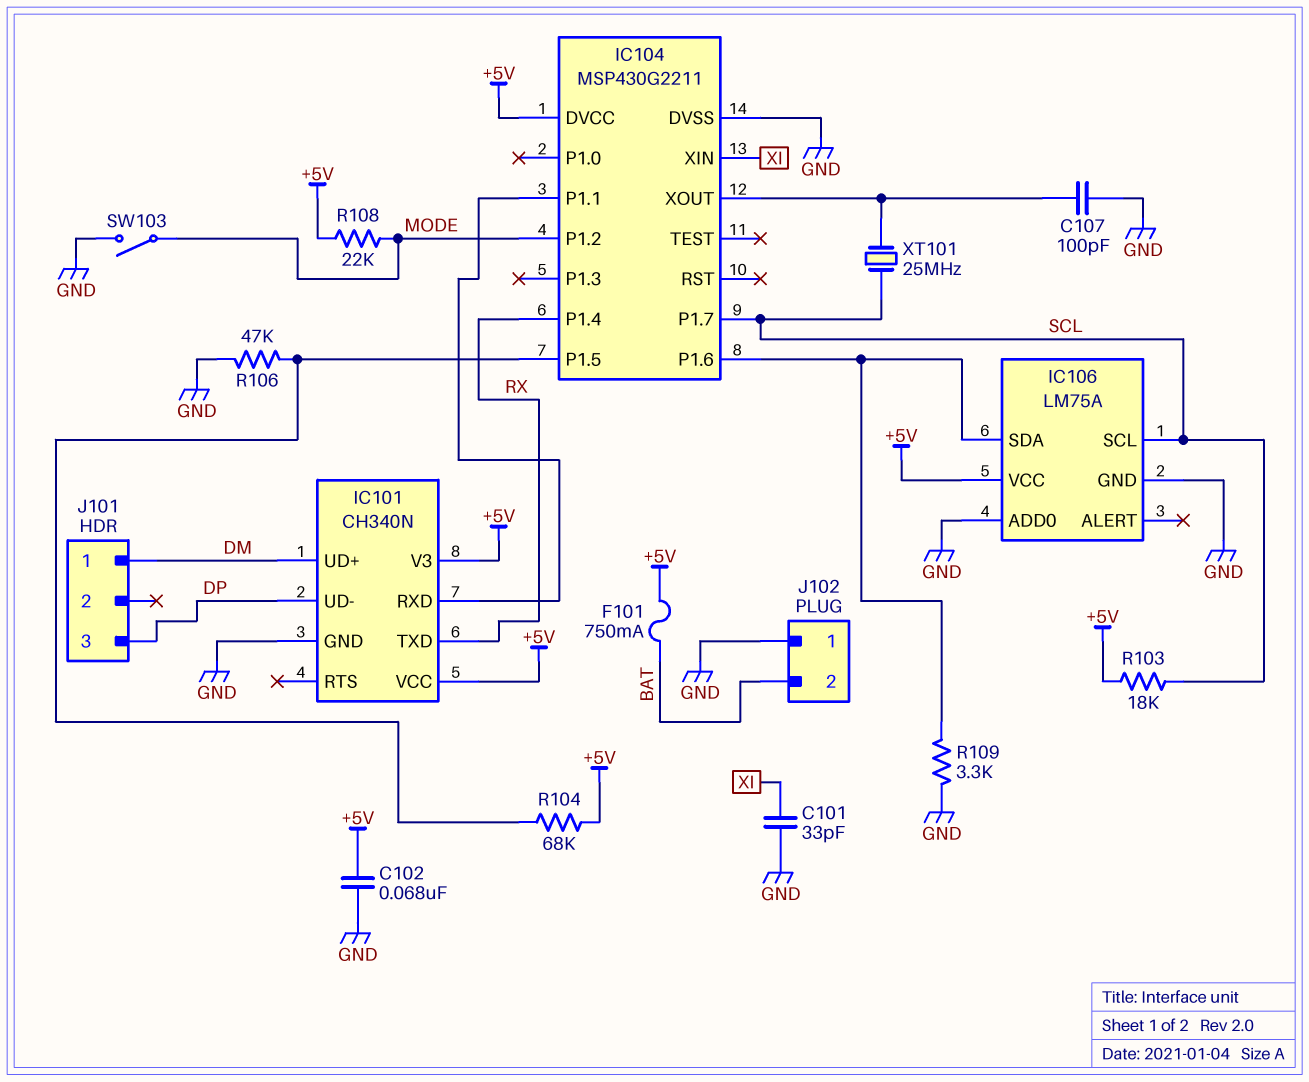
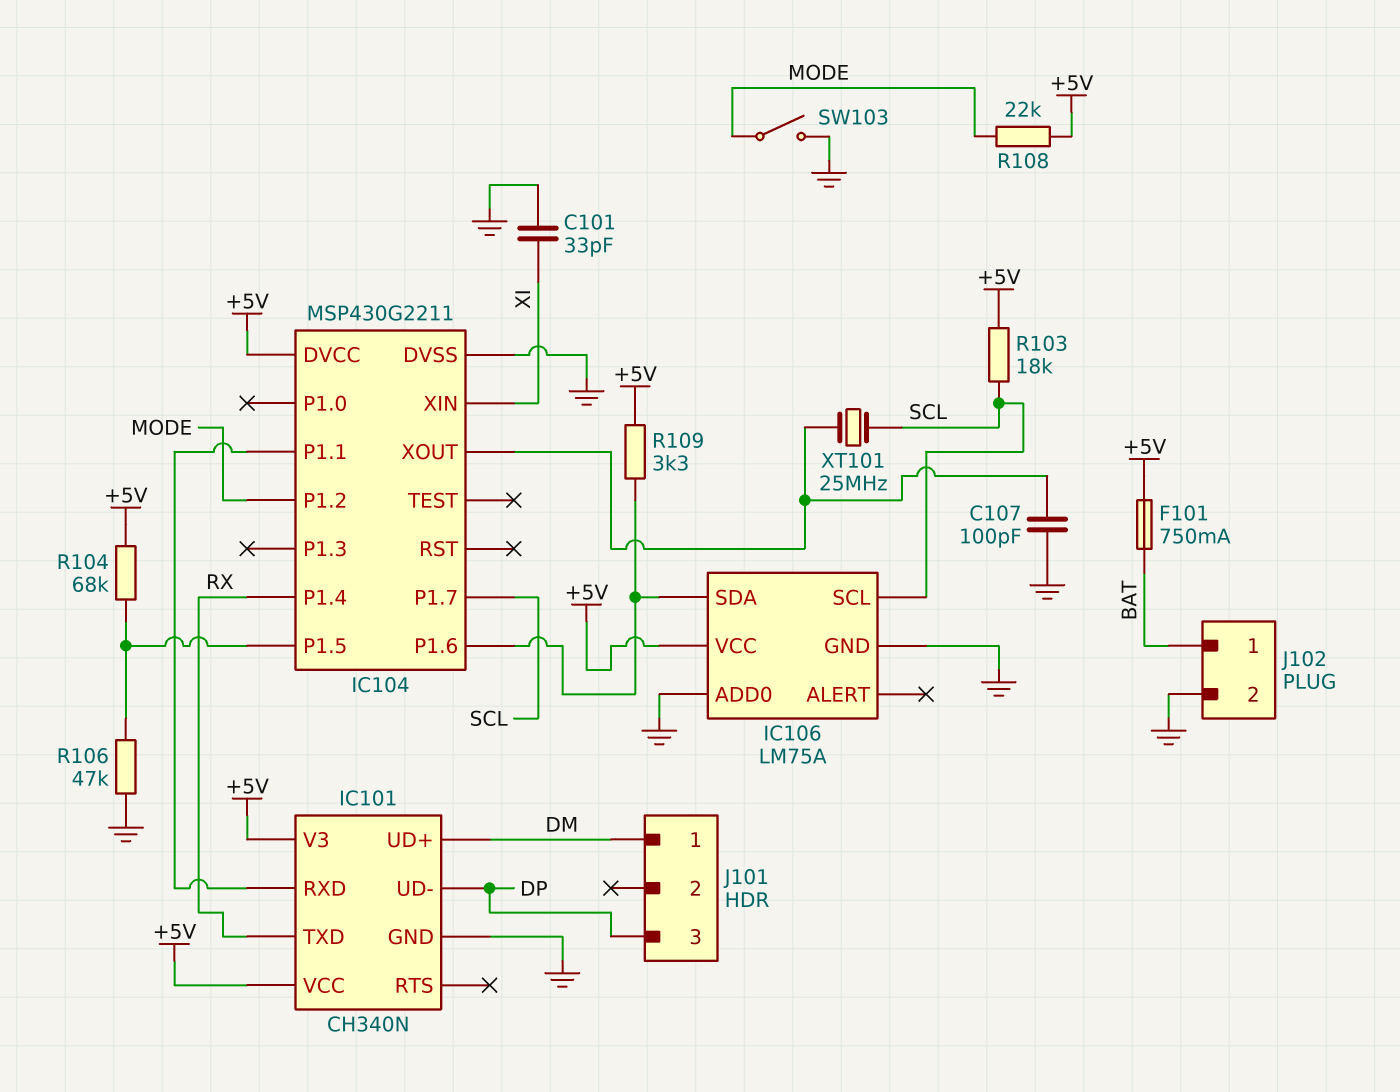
C102: 68nF (+5V, GND) -> none
J102 pin 1: GND -> BAT
J102 pin 2: BAT -> GND
R109: 3.3k (GND, IC104/P1.6) -> 3.3k (+5V, IC104/P1.6)

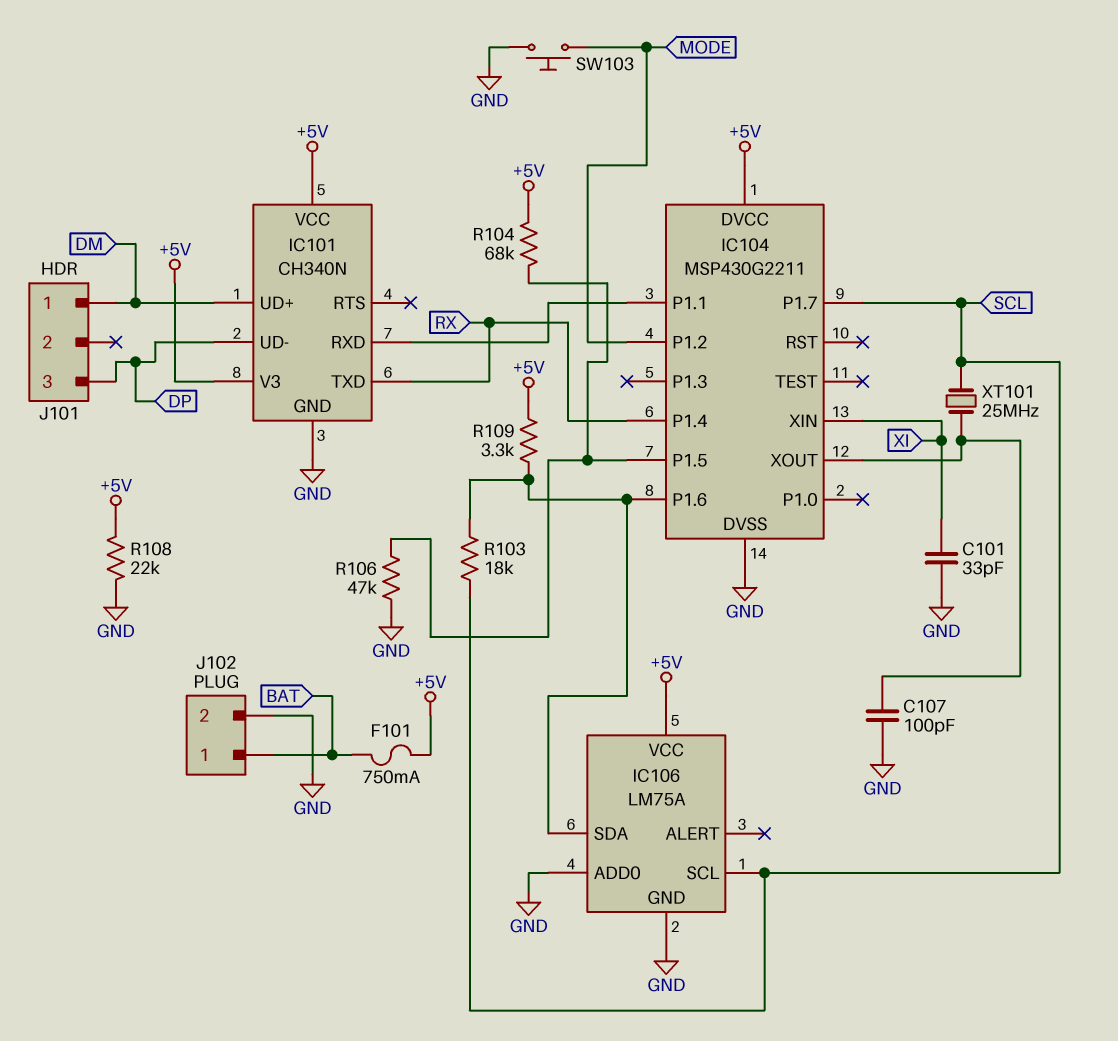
R103: 18k (+5V, SCL) -> 18k (IC104/P1.6, SCL)
R108: 22k (+5V, MODE) -> 22k (+5V, GND)
SW103: switch (GND, MODE) -> button (GND, MODE)

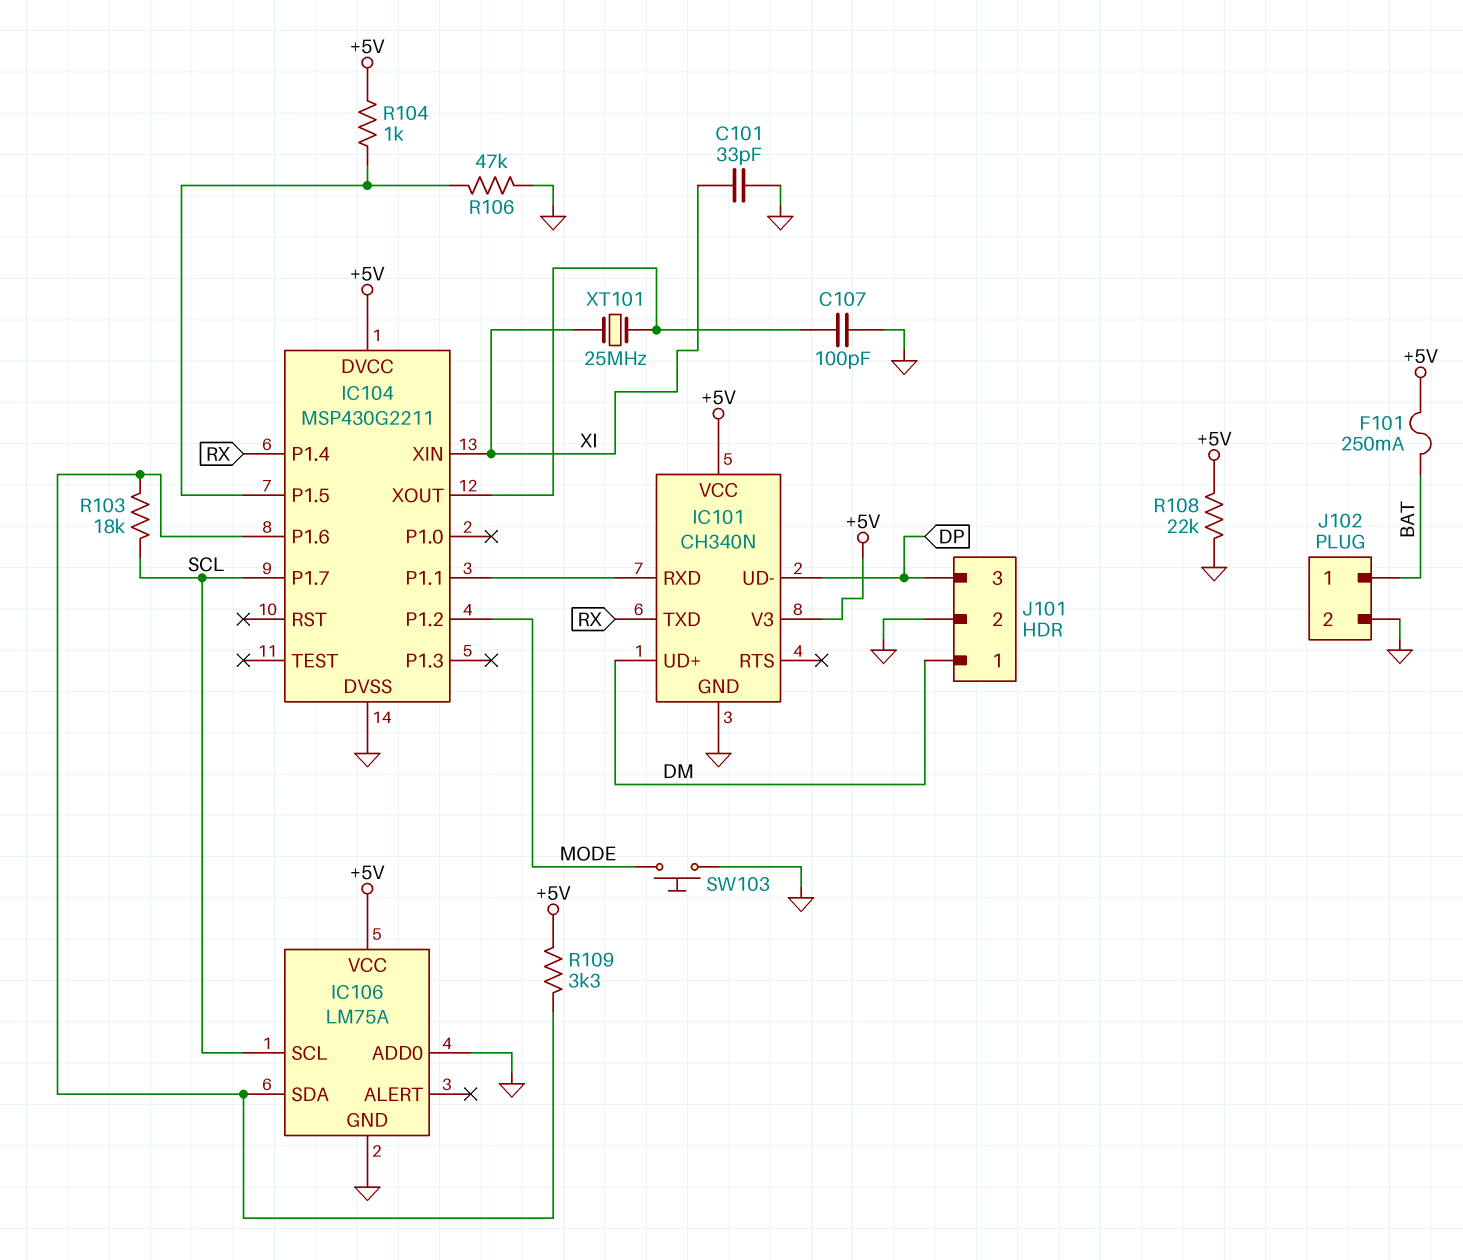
F101: 750mA (+5V, BAT) -> 250mA (+5V, BAT)
J101 pin 2: none -> GND
R104: 68k (+5V, IC104/P1.5) -> 1k (+5V, IC104/P1.5)
XT101: 25MHz (IC104/XOUT, SCL) -> 25MHz (IC104/XOUT, XI)

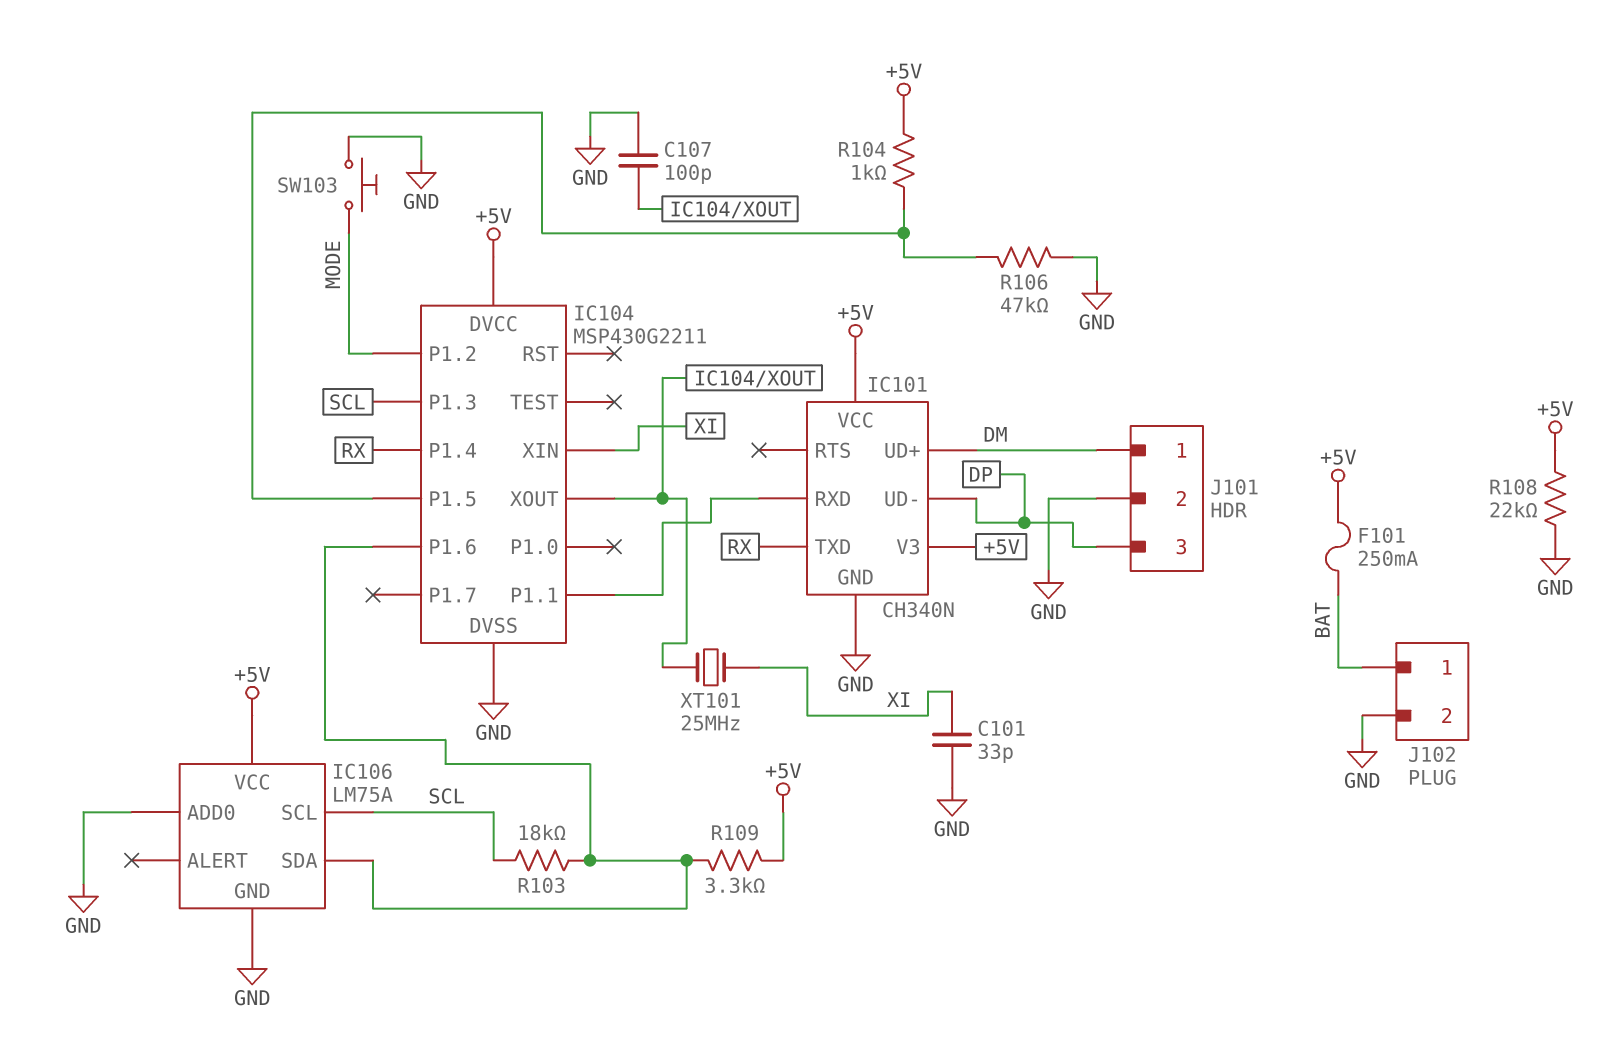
IC104 pin P1.3: none -> SCL
IC104 pin P1.7: SCL -> none

